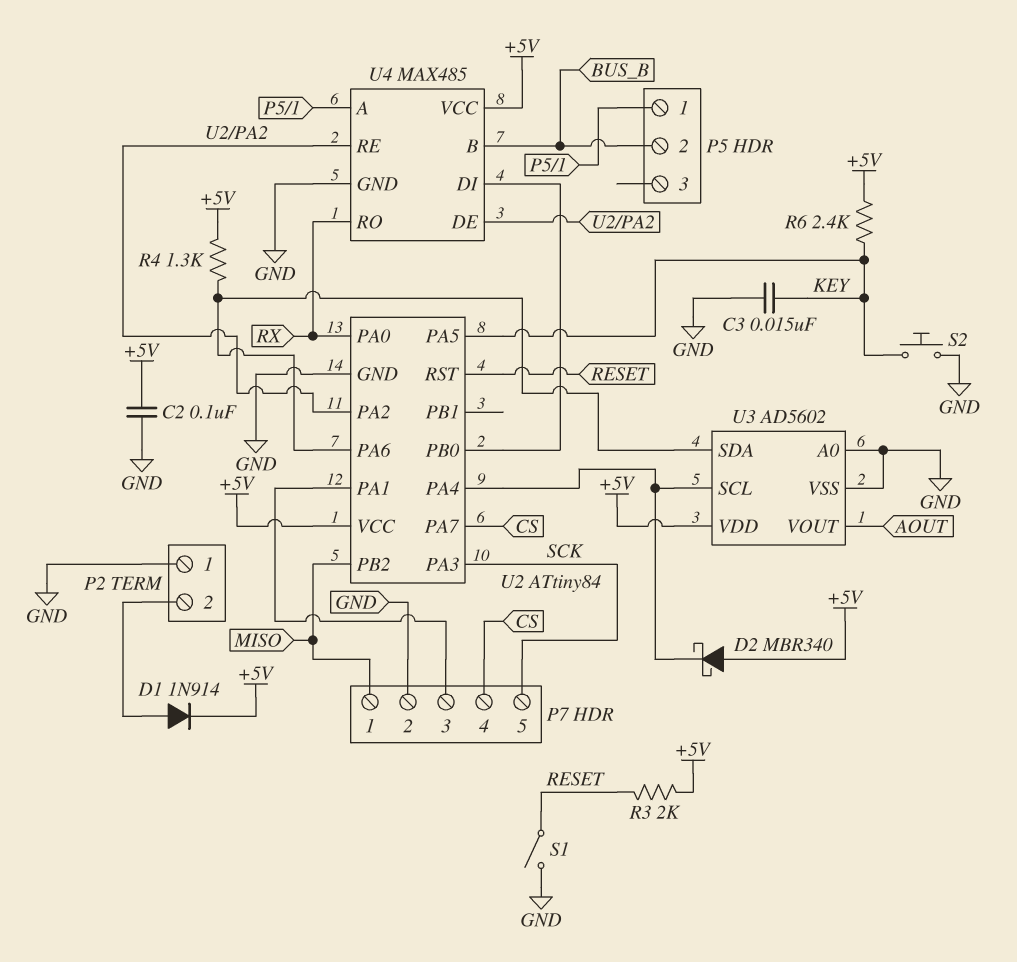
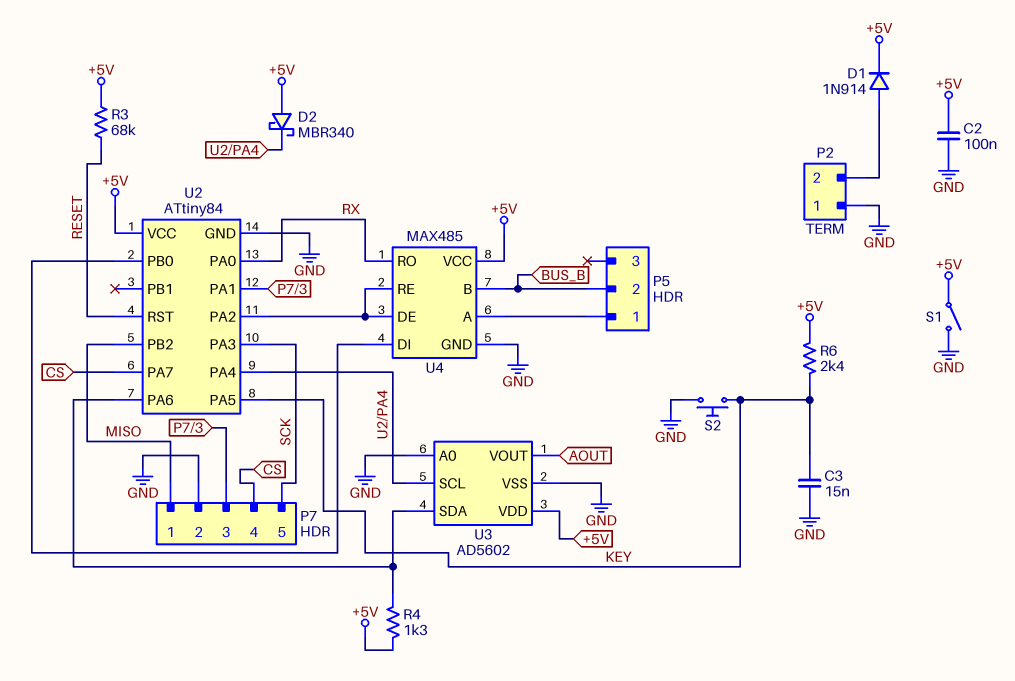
R3: 2k (+5V, RESET) -> 68k (+5V, RESET)
S1: switch (GND, RESET) -> switch (+5V, GND)

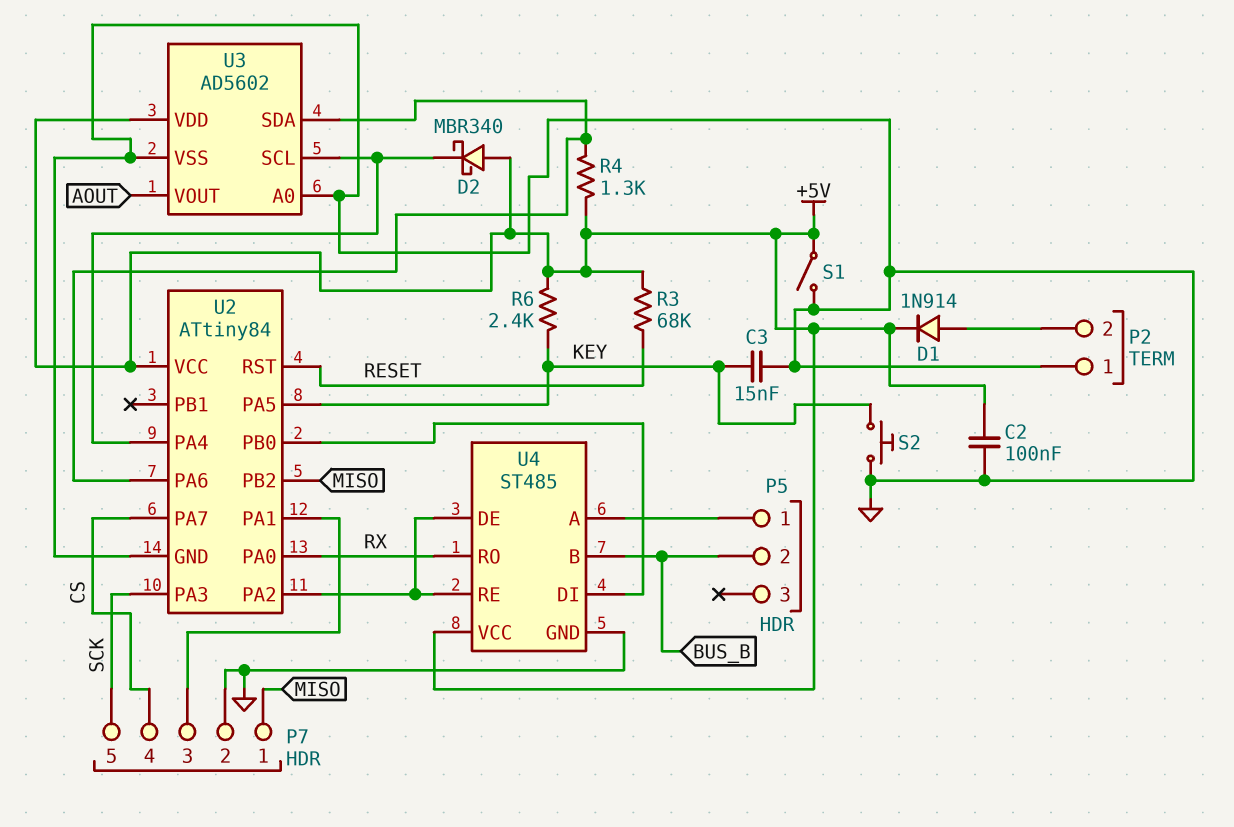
U4: MAX485 -> ST485

